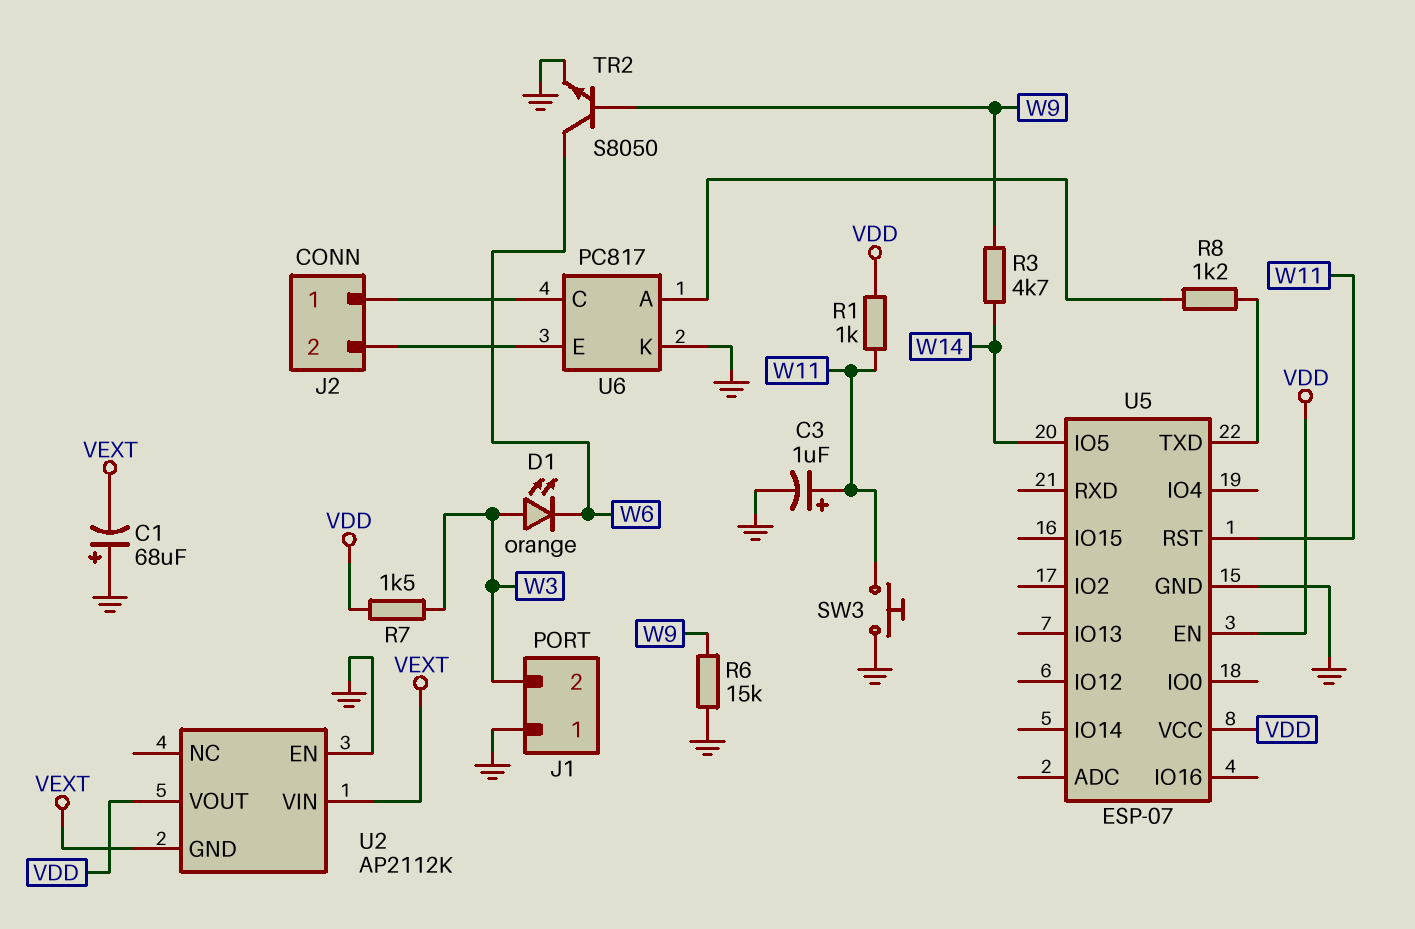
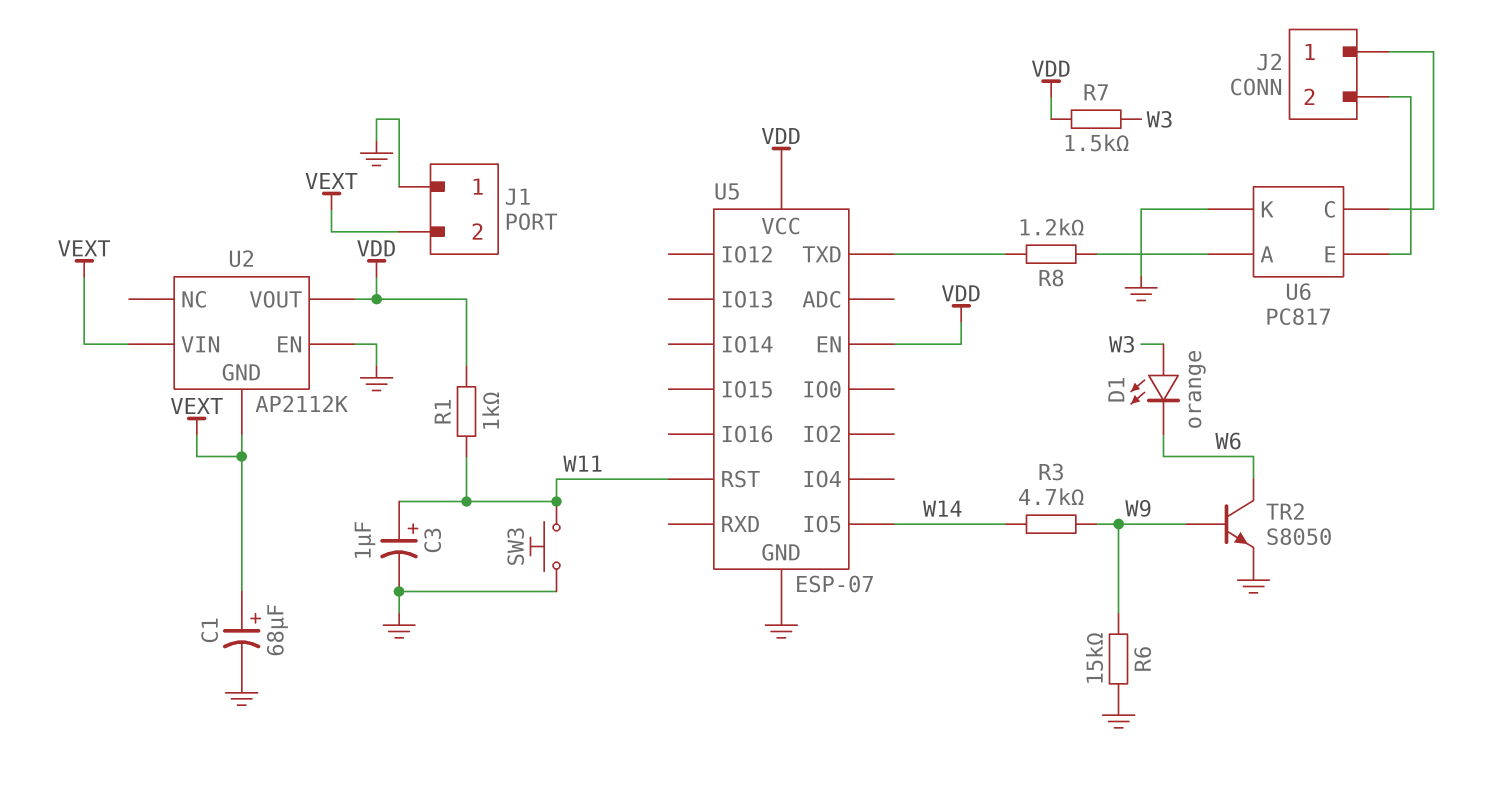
C1: 68uF (plus GND, minus VEXT) -> 68uF (plus VEXT, minus GND)
J1 pin 2: W3 -> VEXT

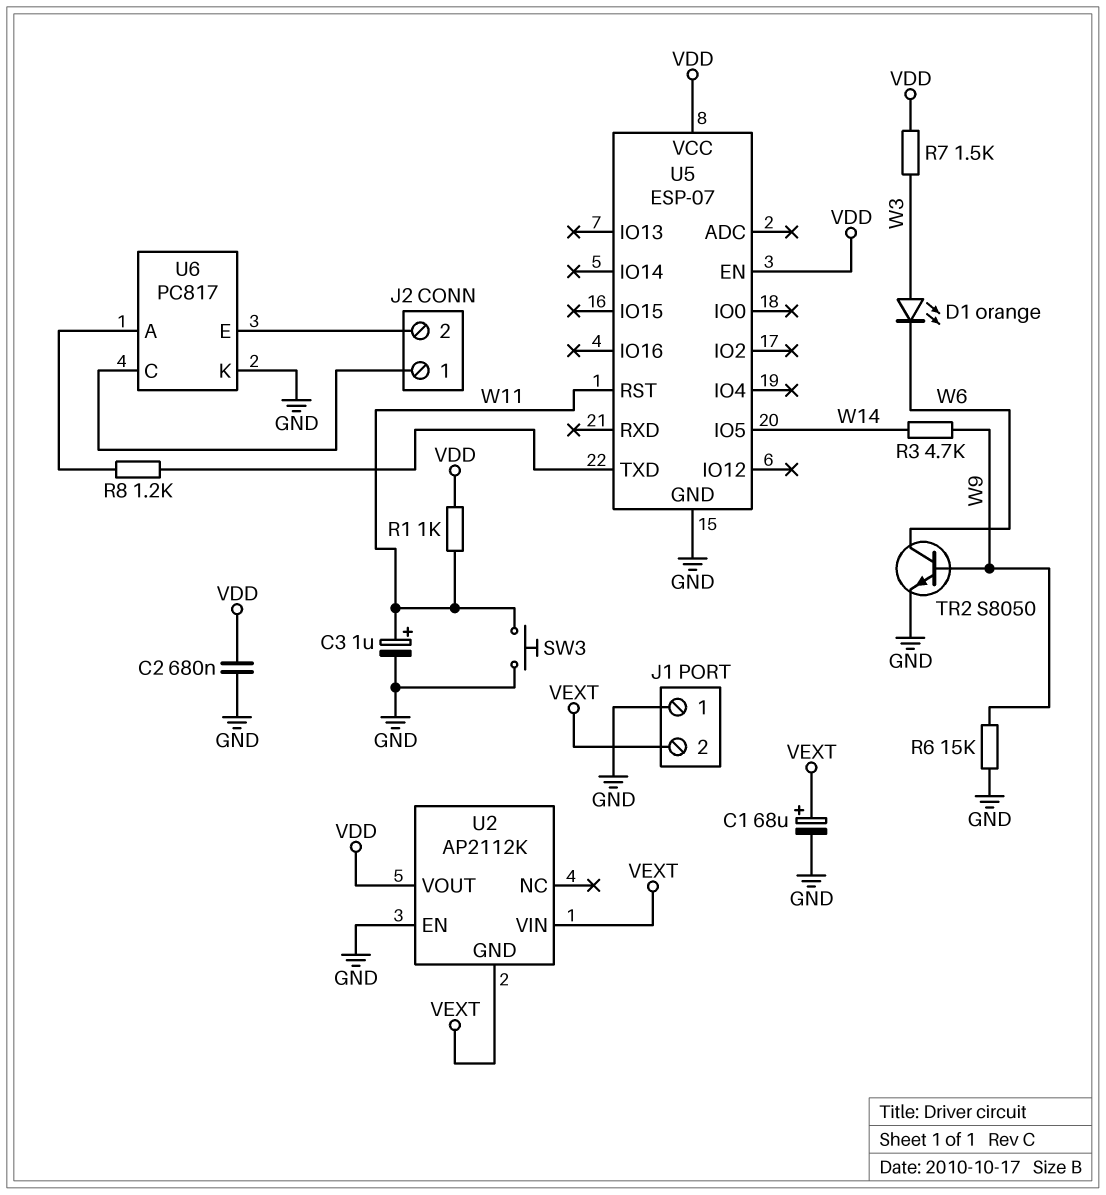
C2: none -> 680nF (GND, VDD)

